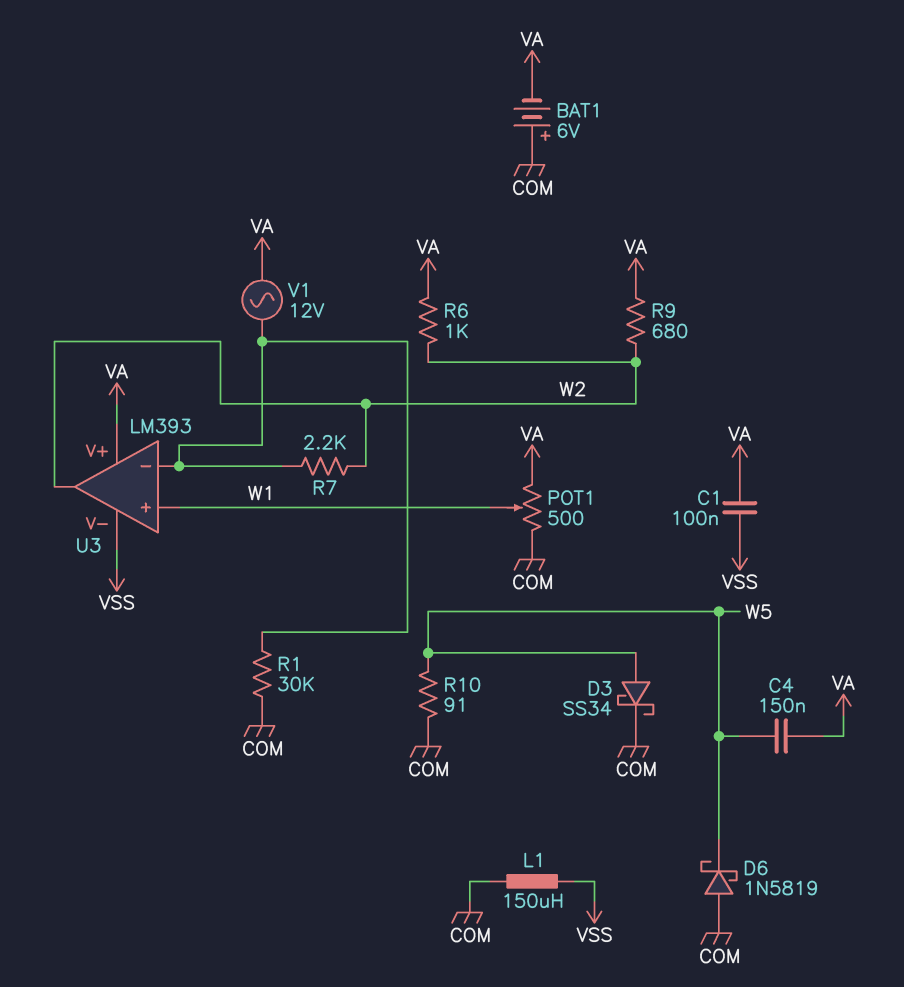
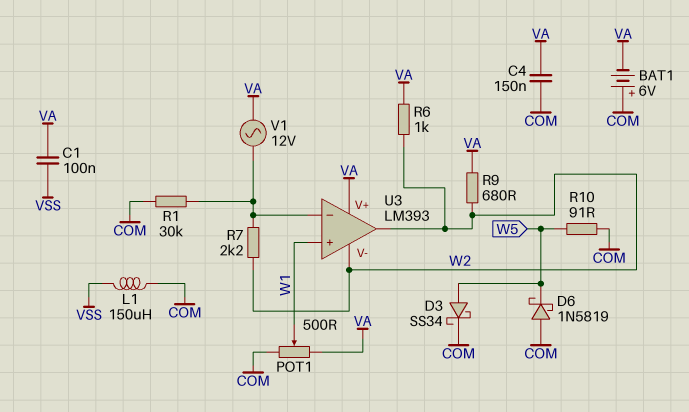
C4: 150nF (VA, W5) -> 150nF (COM, VA)
U3 pin V-: VSS -> W2

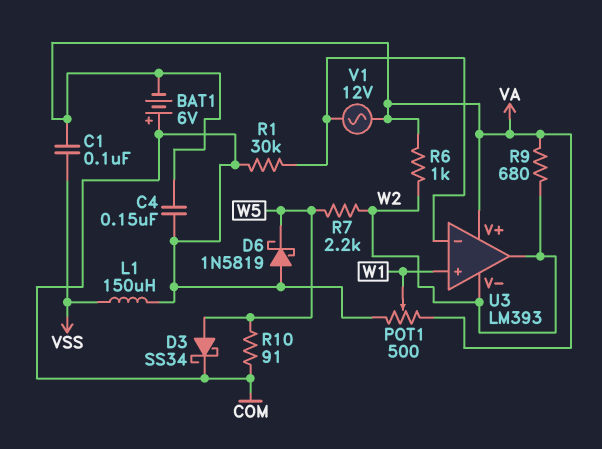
R7: 2.2k (U3/in-, W2) -> 2.2k (W2, W5)

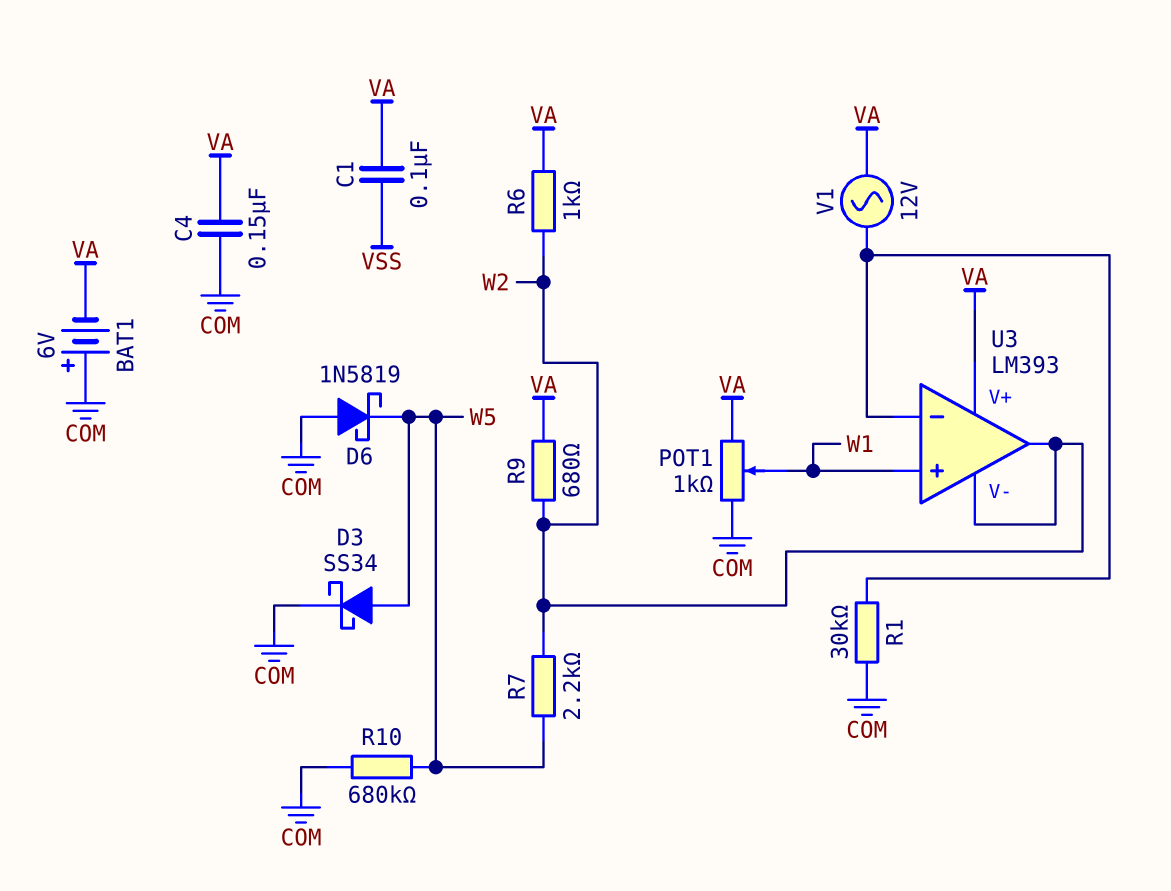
L1: 150uH (COM, VSS) -> none
POT1: 500 (COM, VA, wiper W1) -> 1k (COM, VA, wiper W1)
R10: 91 (COM, W5) -> 680k (COM, W5)

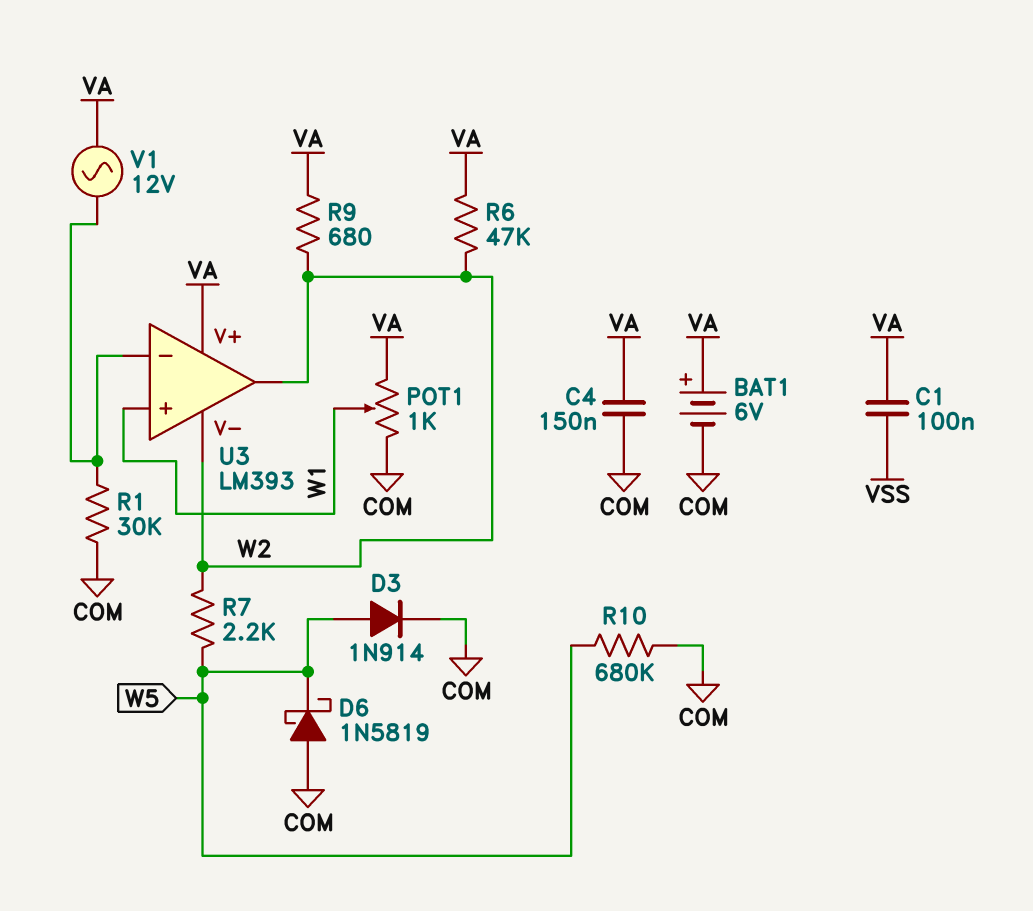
BAT1: 6V (plus COM, minus VA) -> 6V (plus VA, minus COM)
D3: schottky SS34 (A W5, K COM) -> diode 1N914 (A W5, K COM)
R6: 1k (VA, W2) -> 47k (VA, W2)

